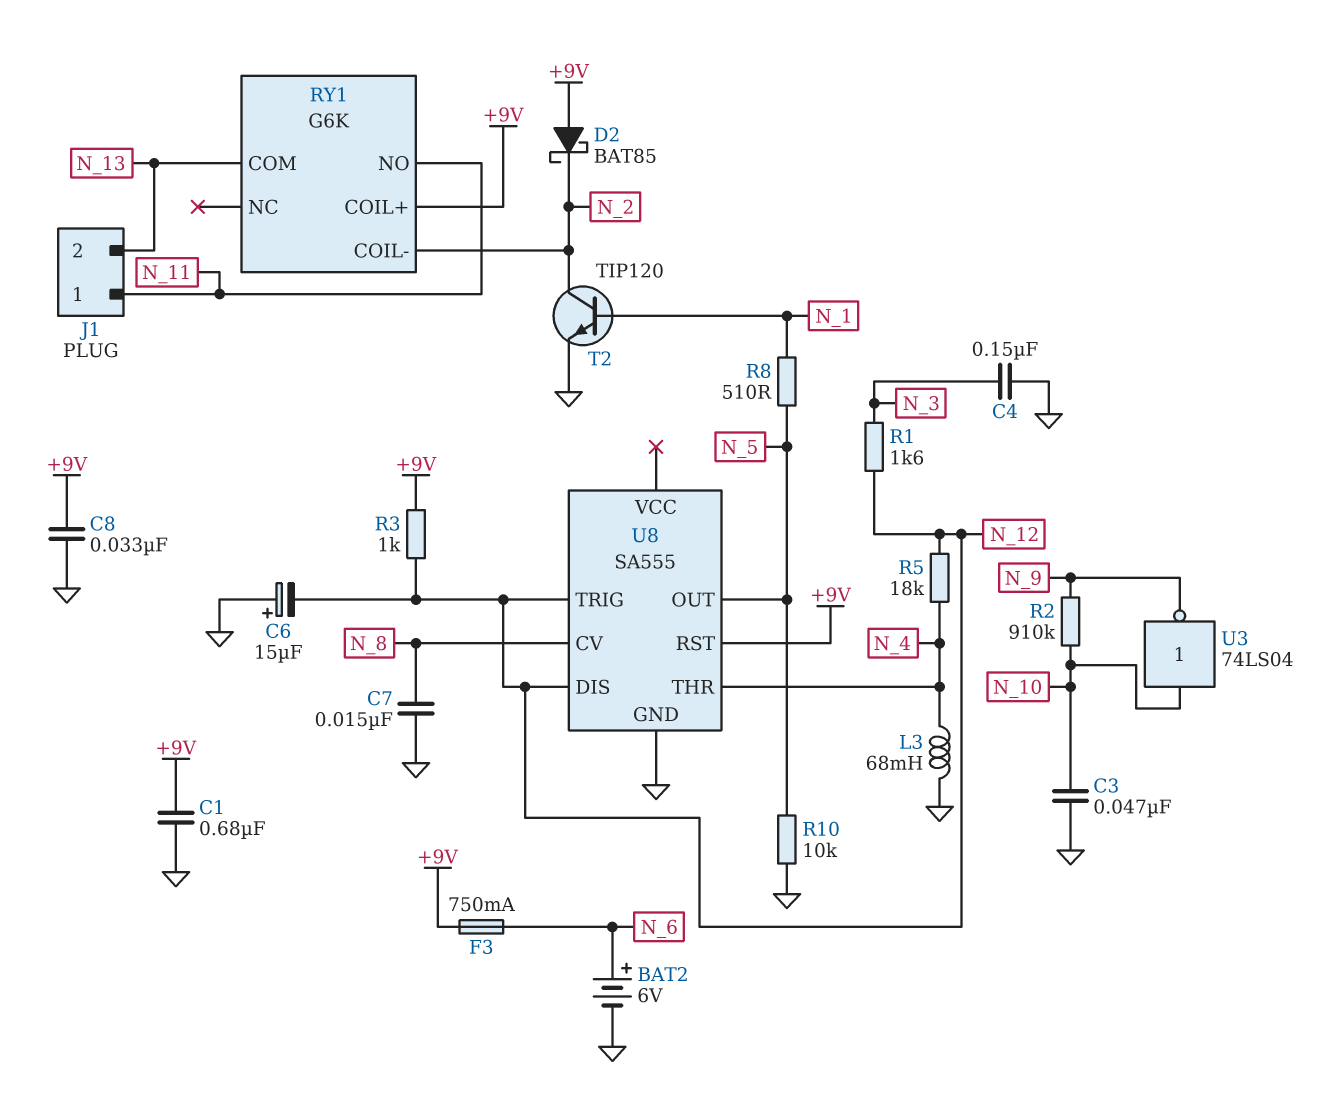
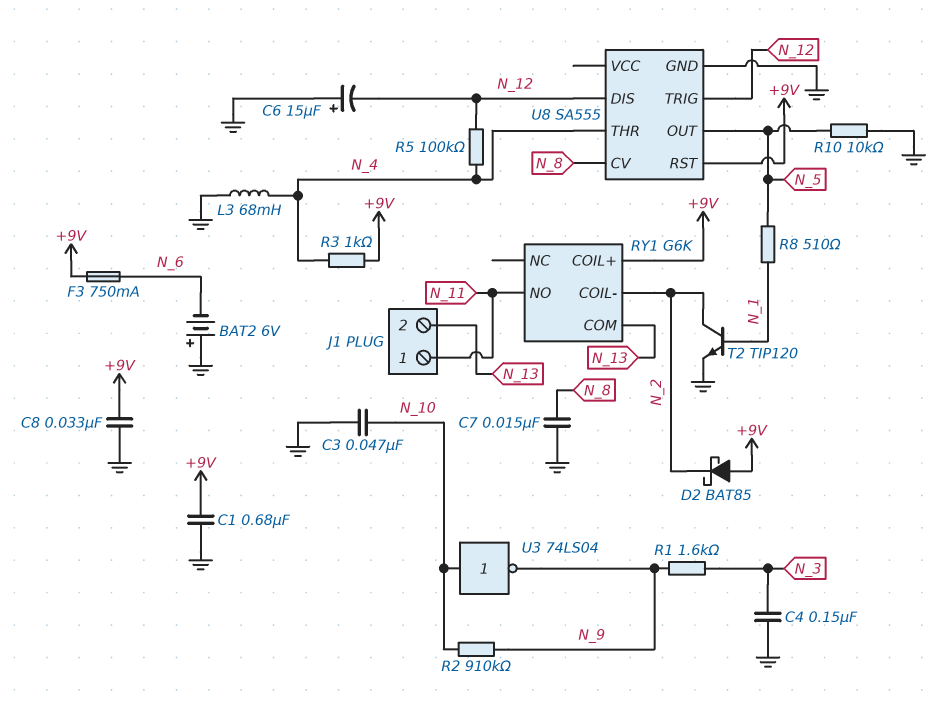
BAT2: 6V (plus N_6, minus GND) -> 6V (plus GND, minus N_6)
R1: 1.6k (N_3, N_12) -> 1.6k (N_3, N_9)
R3: 1k (+9V, N_12) -> 1k (+9V, N_4)
R5: 18k (N_4, N_12) -> 100k (N_4, N_12)

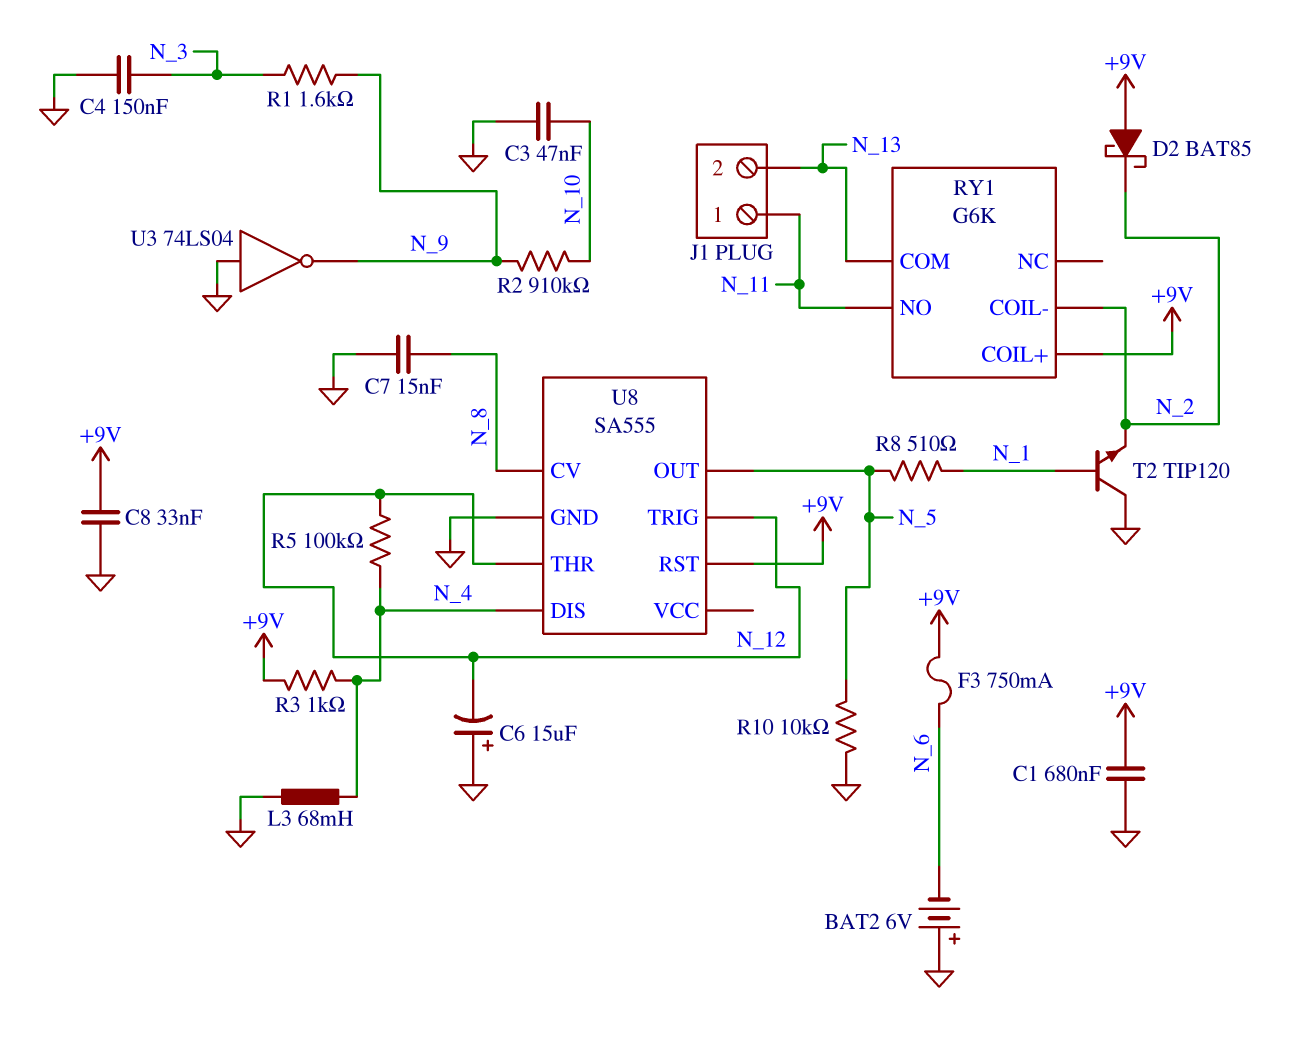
T2: NPN TIP120 (B N_1, C N_2, E GND) -> NPN TIP120 (B N_1, C GND, E N_2)
U3: NOT 74LS04 (in N_10, out N_9) -> NOT 74LS04 (in GND, out N_9)
U8 pin DIS: N_12 -> N_4
U8 pin THR: N_4 -> N_12

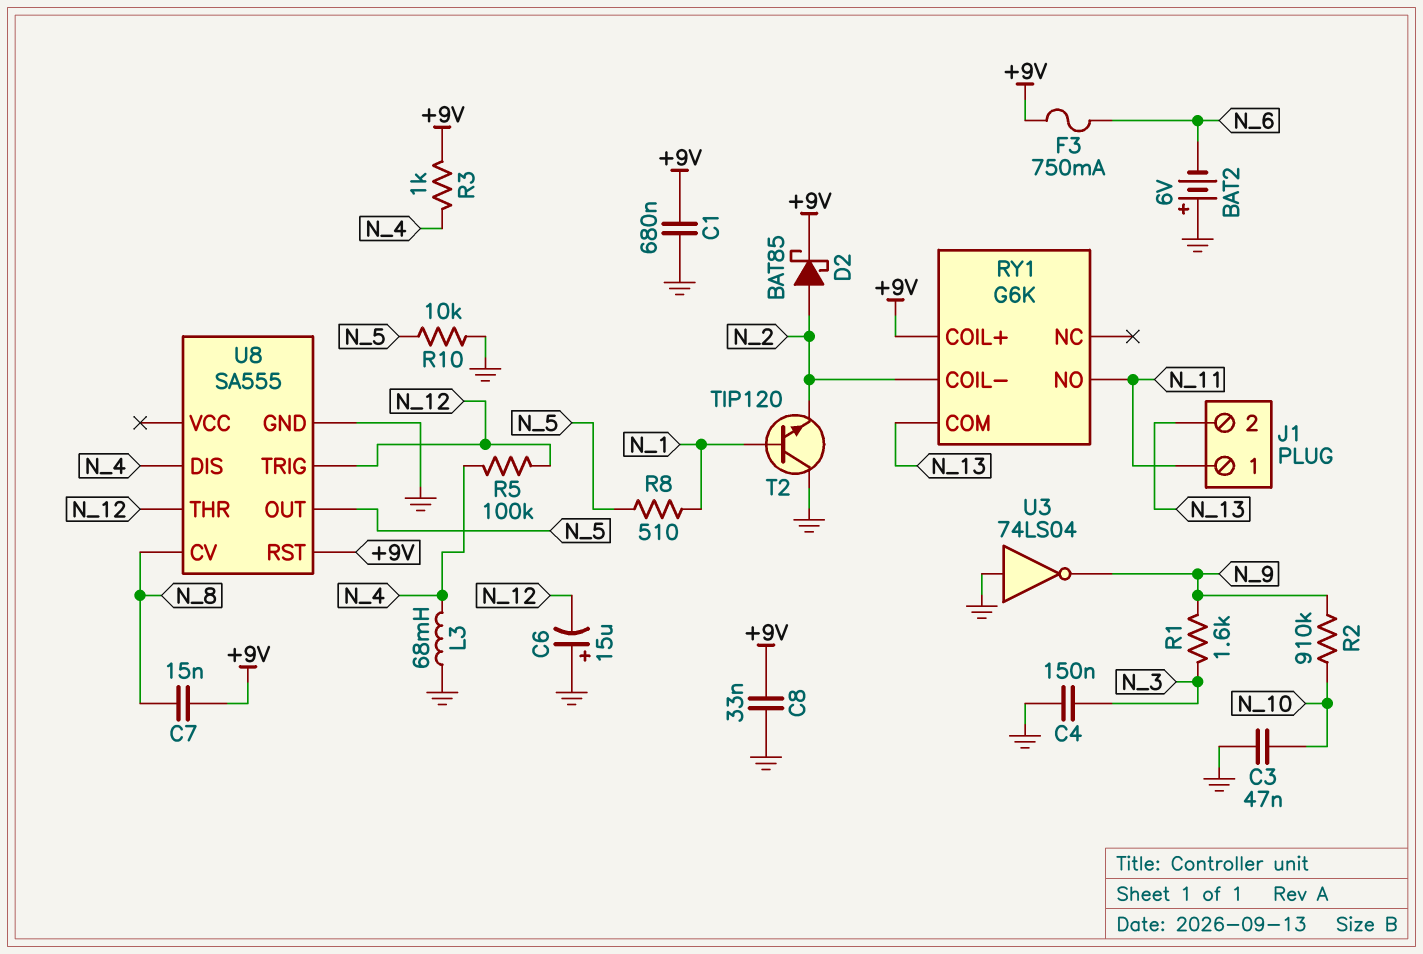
C7: 15nF (GND, N_8) -> 15nF (+9V, N_8)
D2: schottky BAT85 (A +9V, K N_2) -> schottky BAT85 (A N_2, K +9V)

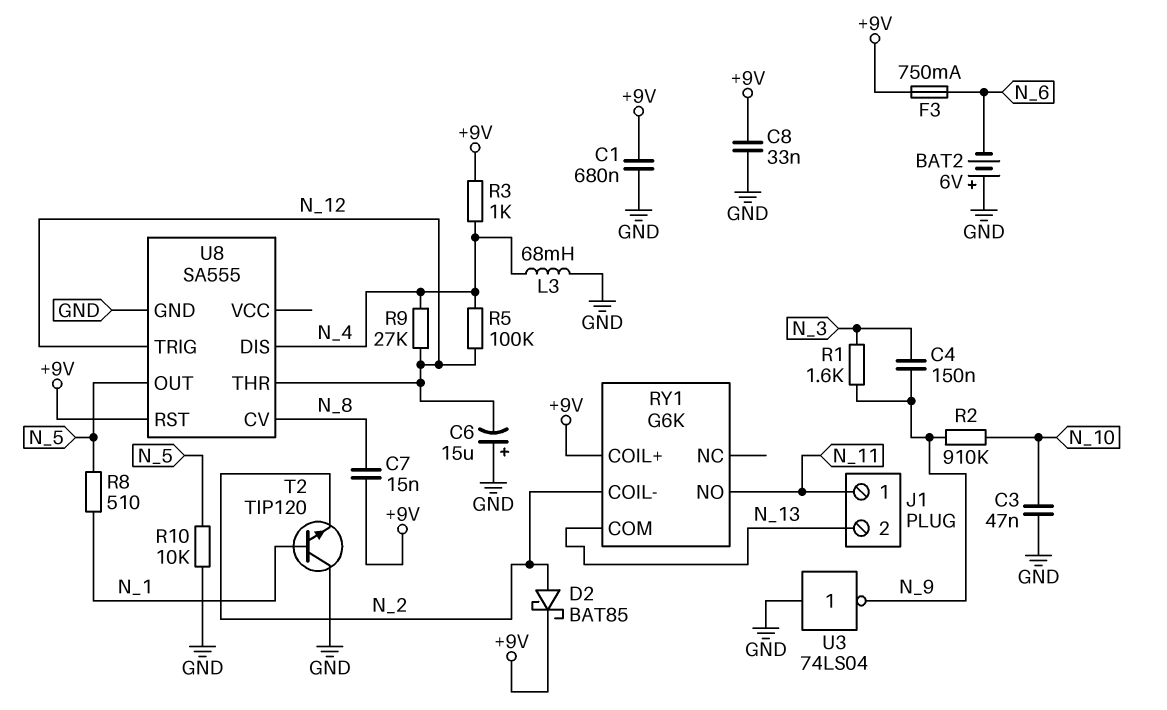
C4: 150nF (GND, N_3) -> 150nF (N_3, N_9)
R9: none -> 27k (N_4, N_12)

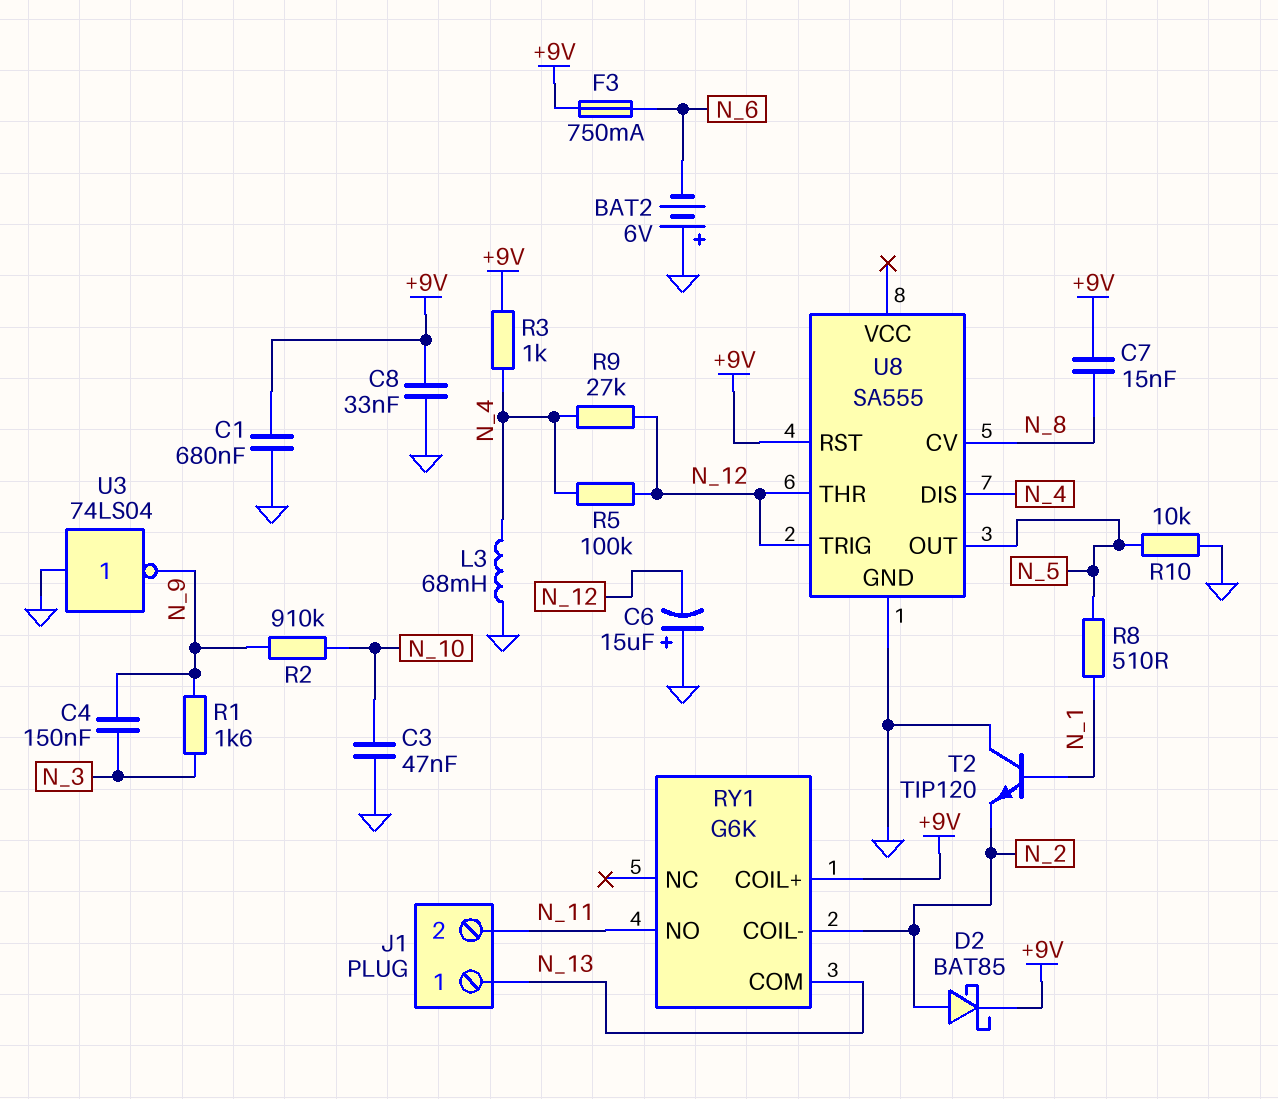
J1 pin 1: N_11 -> N_13
J1 pin 2: N_13 -> N_11

